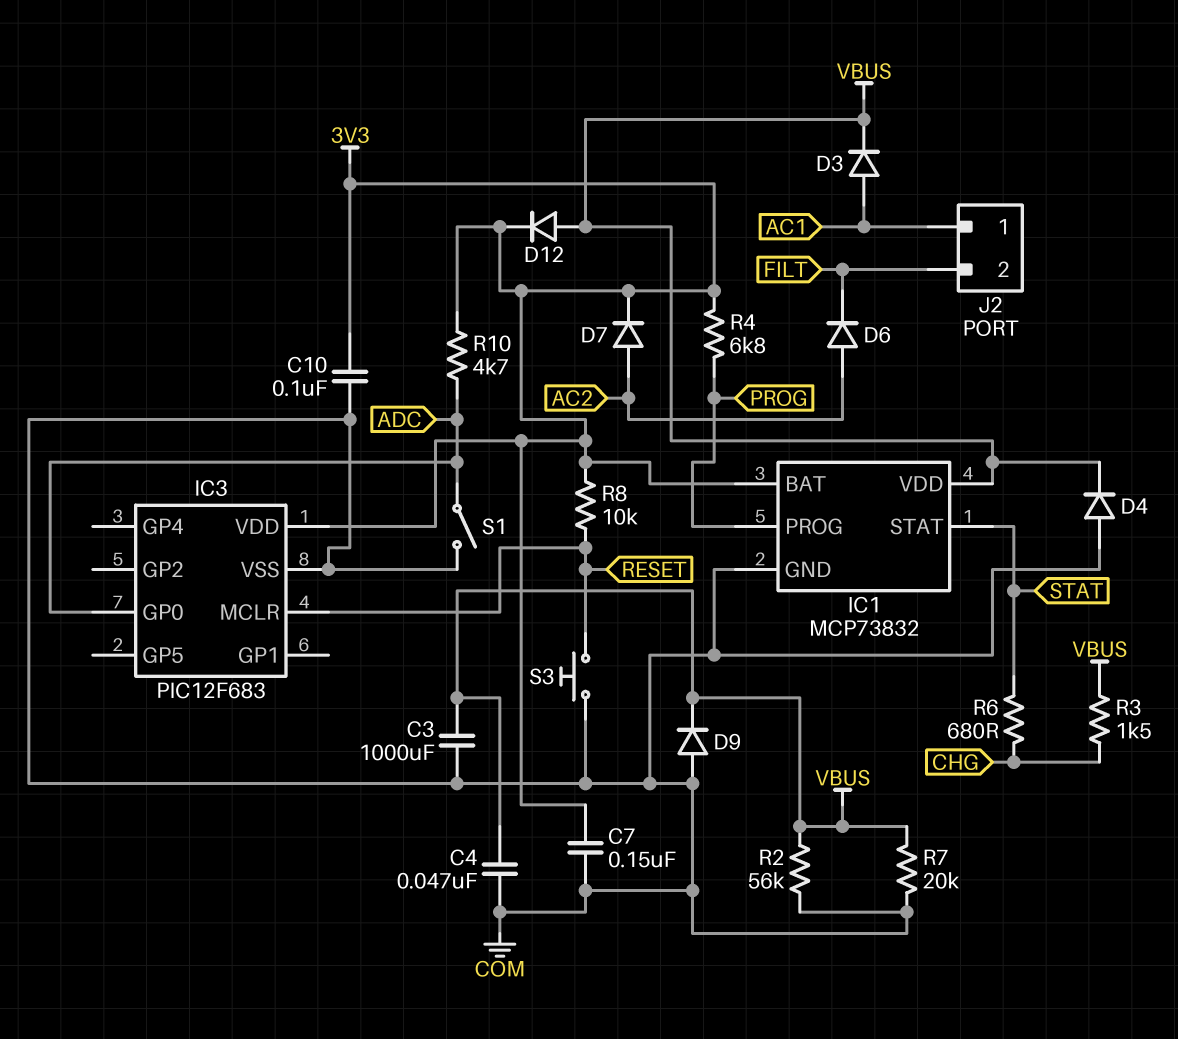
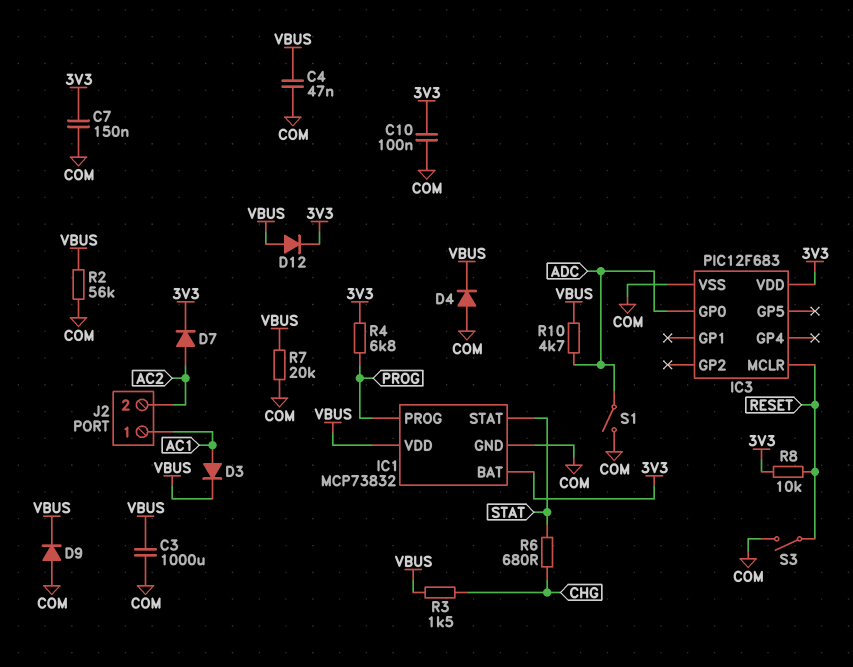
D6: diode (A AC2, K FILT) -> none
J2 pin 2: FILT -> AC2
R10: 4.7k (3V3, ADC) -> 4.7k (ADC, VBUS)
S3: button (COM, RESET) -> switch (COM, RESET)

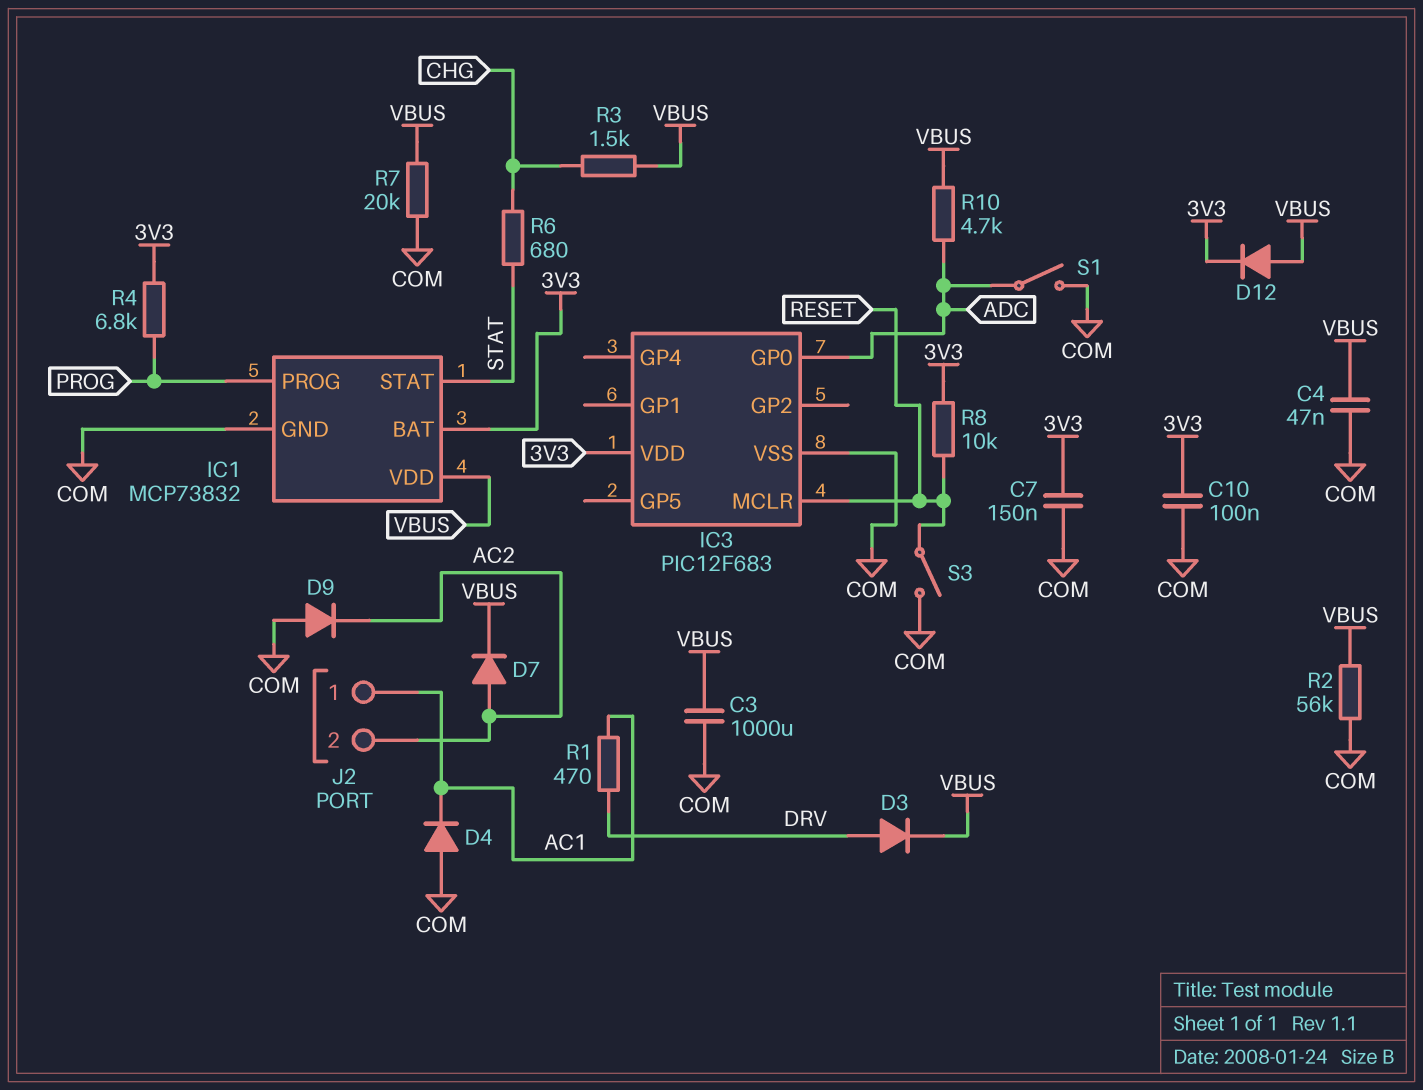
D3: diode (A AC1, K VBUS) -> diode (A DRV, K VBUS)
D4: diode (A COM, K VBUS) -> diode (A COM, K AC1)
D7: diode (A AC2, K 3V3) -> diode (A AC2, K VBUS)
D9: diode (A COM, K VBUS) -> diode (A COM, K AC2)
R1: none -> 470 (AC1, DRV)

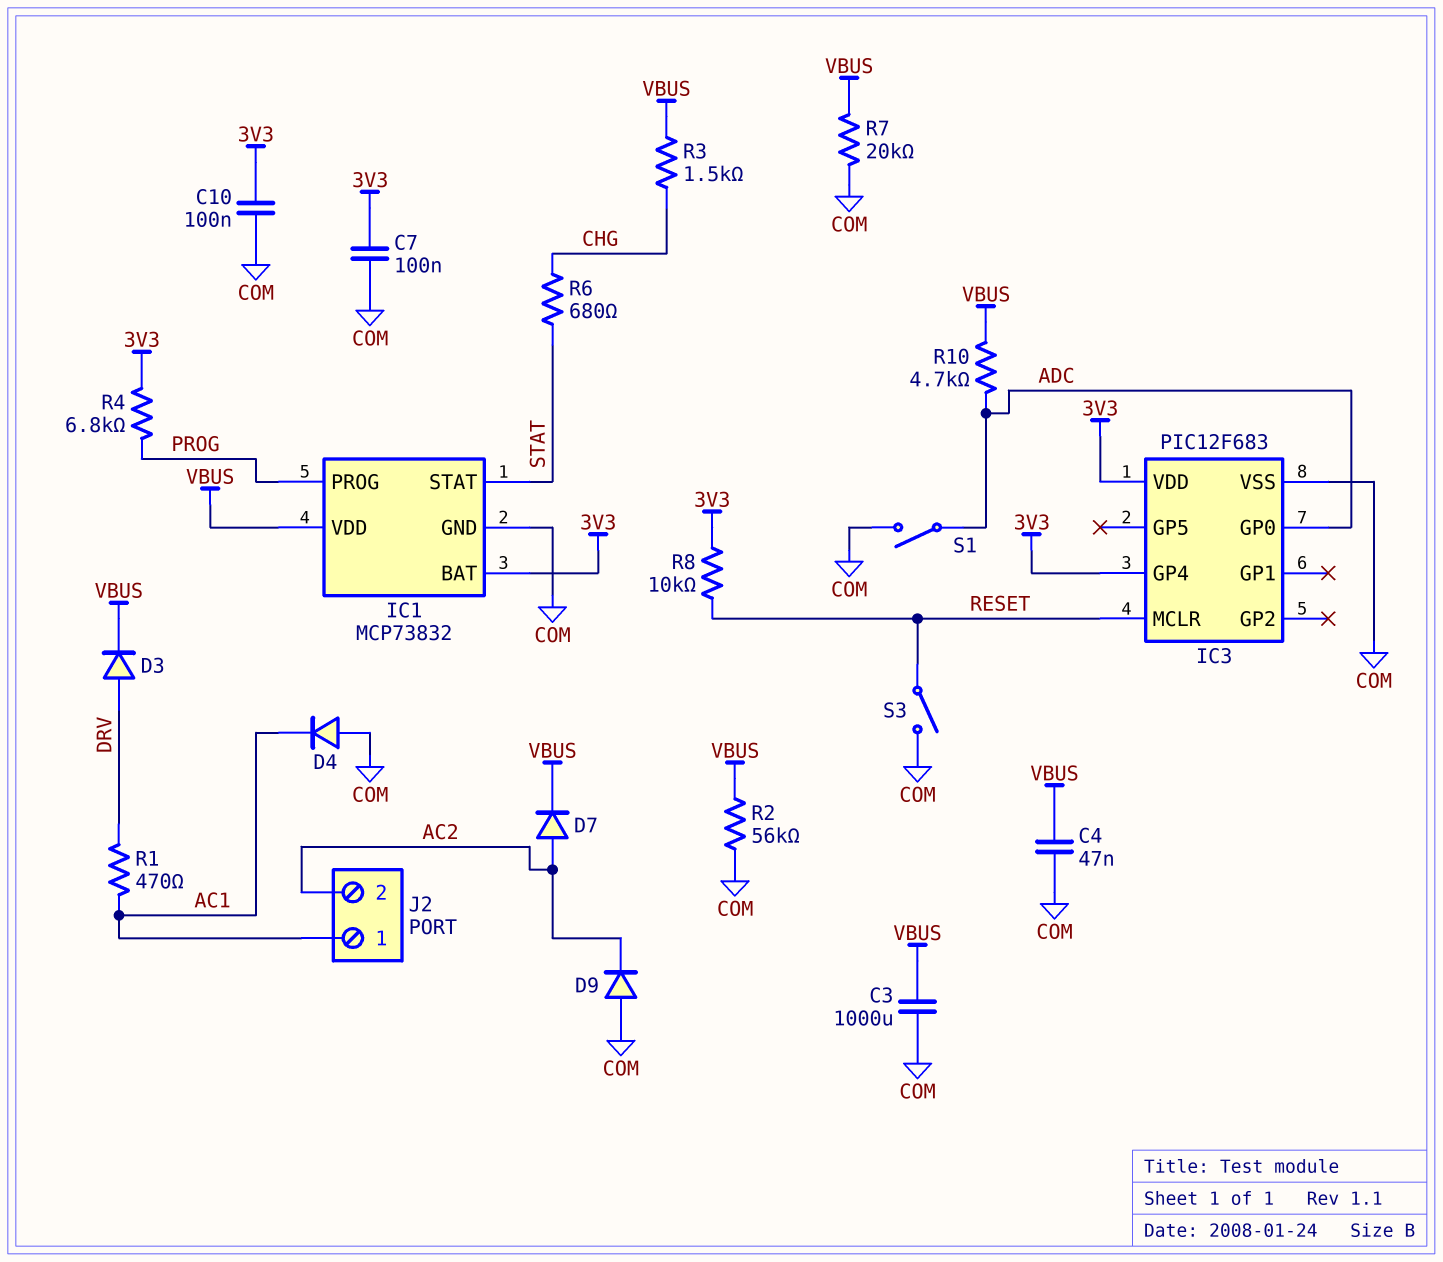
C7: 150nF (3V3, COM) -> 100nF (3V3, COM)
D12: diode (A VBUS, K 3V3) -> none
IC3 pin GP4: none -> 3V3

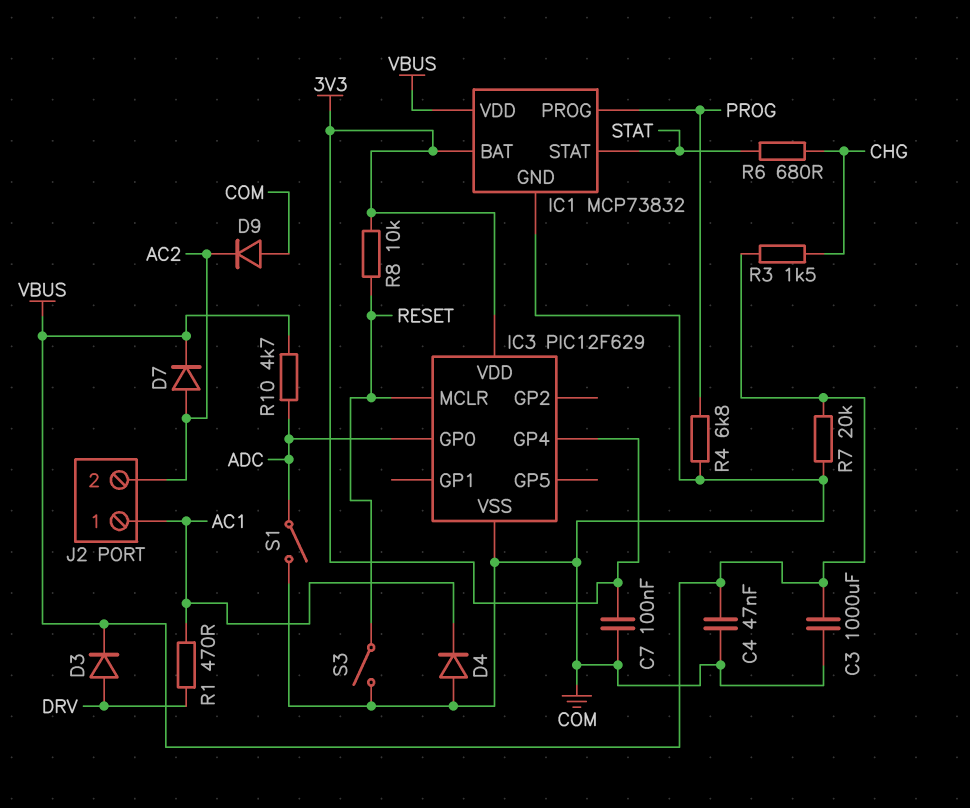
C10: 100nF (3V3, COM) -> none
IC3: PIC12F683 -> PIC12F629
R2: 56k (COM, VBUS) -> none
R4: 6.8k (3V3, PROG) -> 6.8k (COM, PROG)

